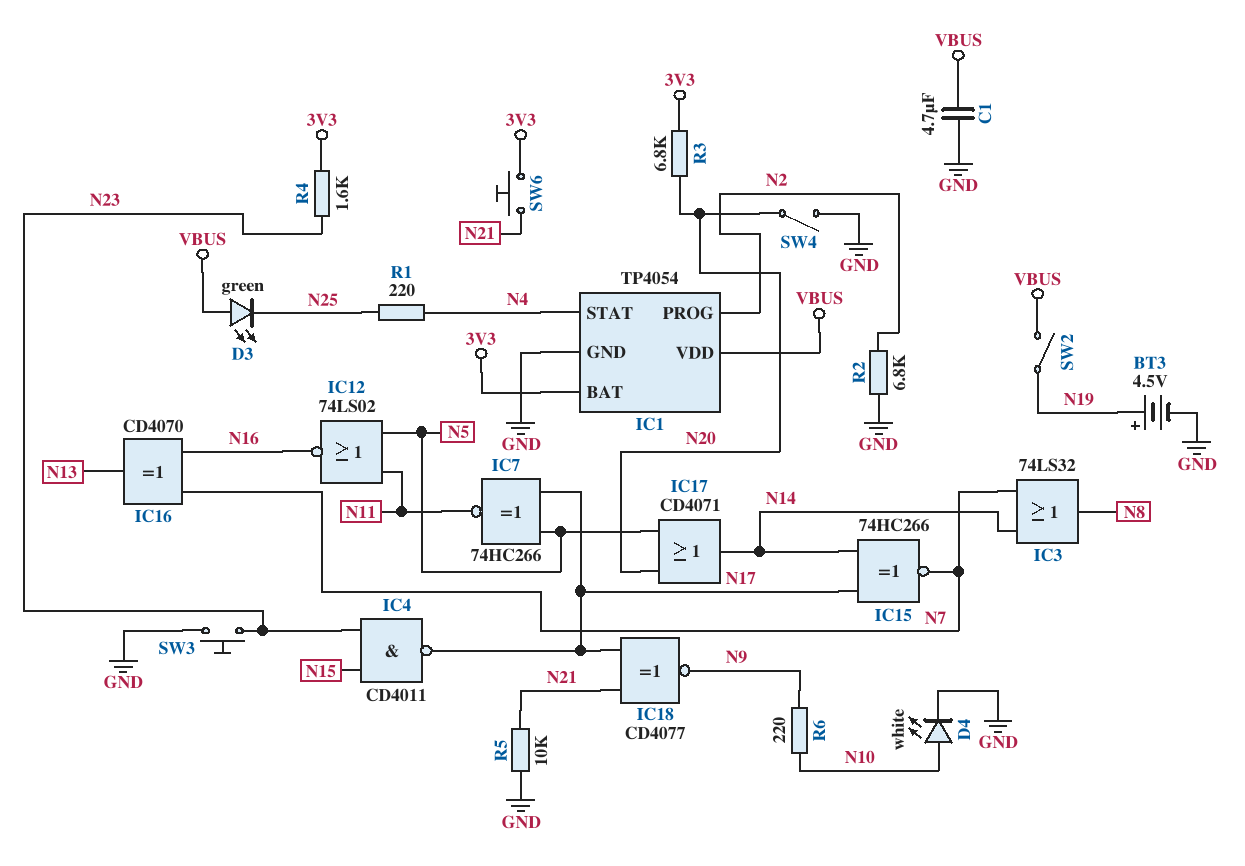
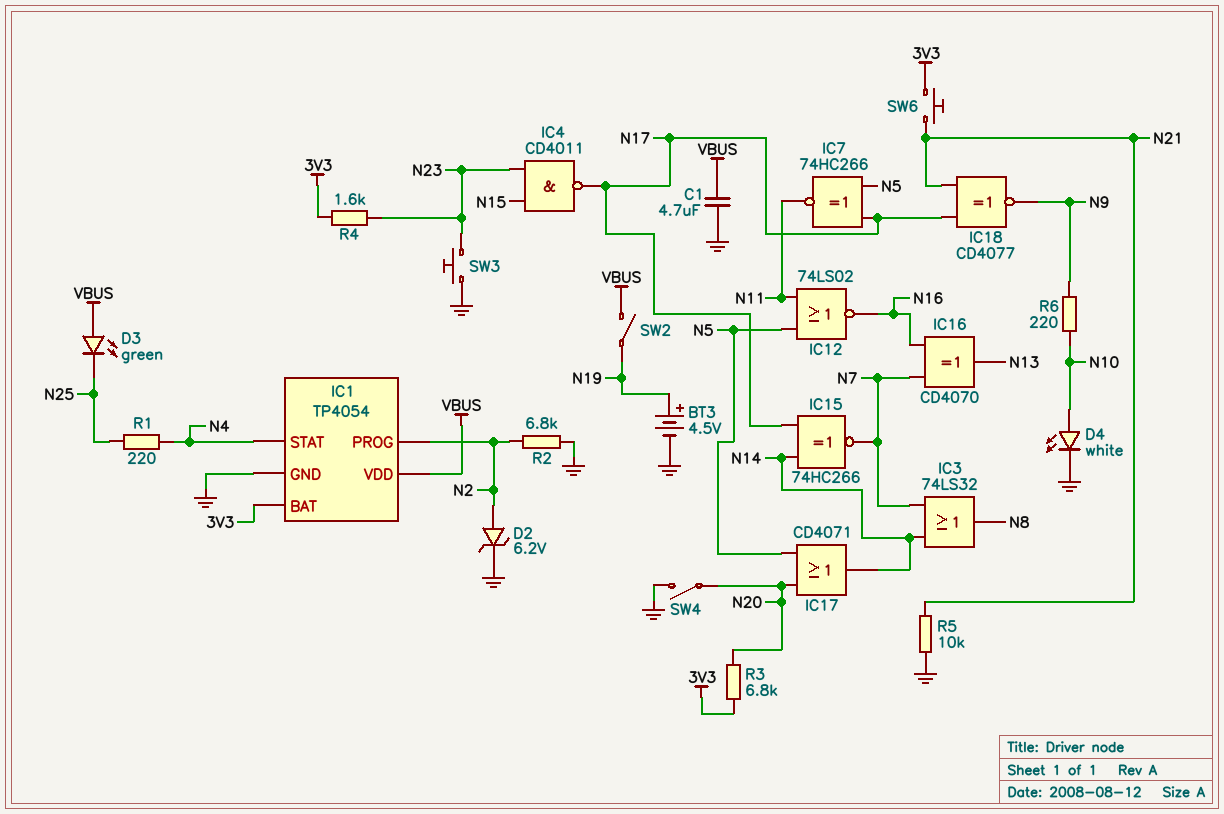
D2: none -> zener 6.2V (A N2, K GND)

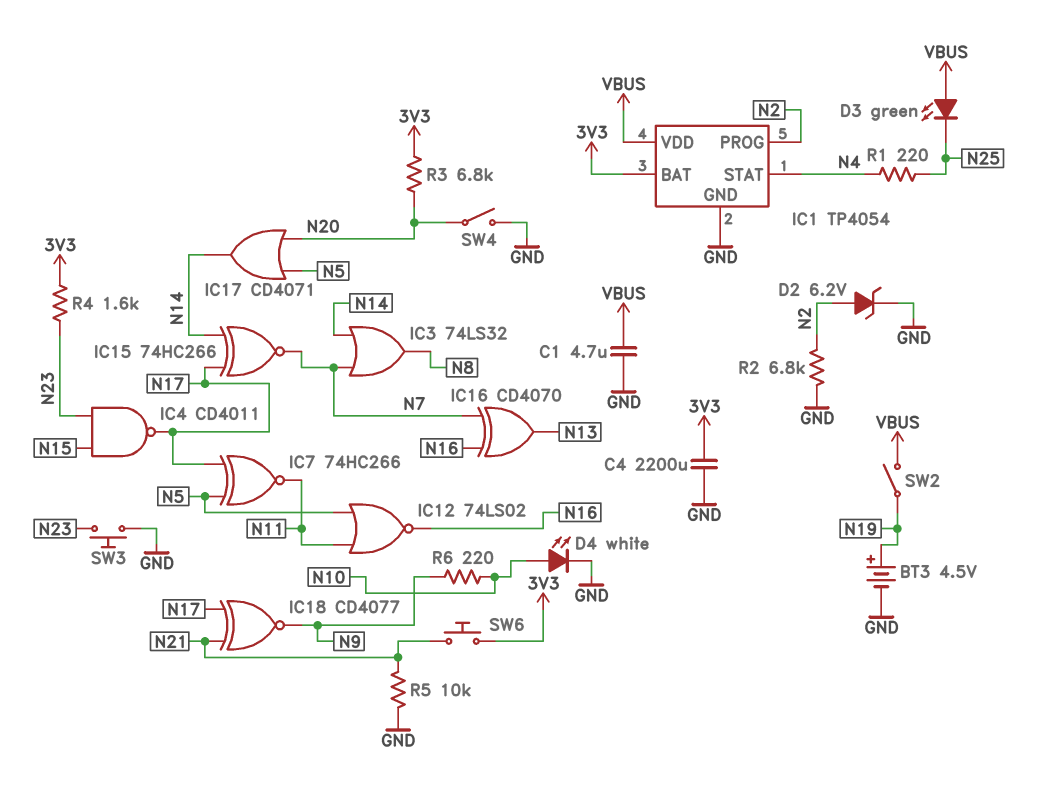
C4: none -> 2200uF (3V3, GND)

